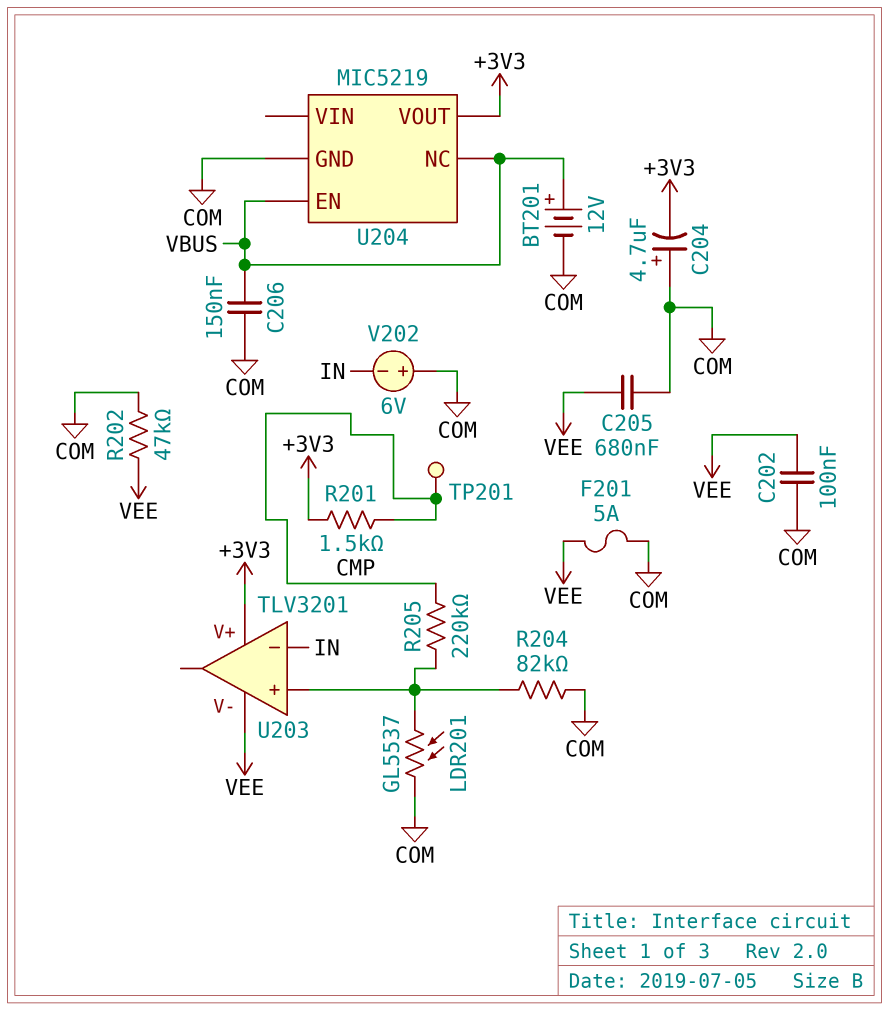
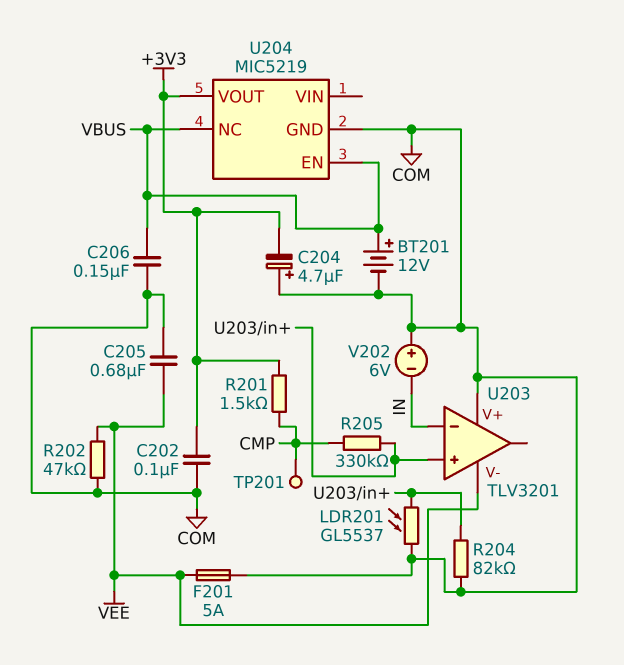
C202: 100nF (COM, VEE) -> 100nF (+3V3, COM)
R205: 220k (CMP, U203/in+) -> 330k (CMP, U203/in+)
U203 pin V+: +3V3 -> COM

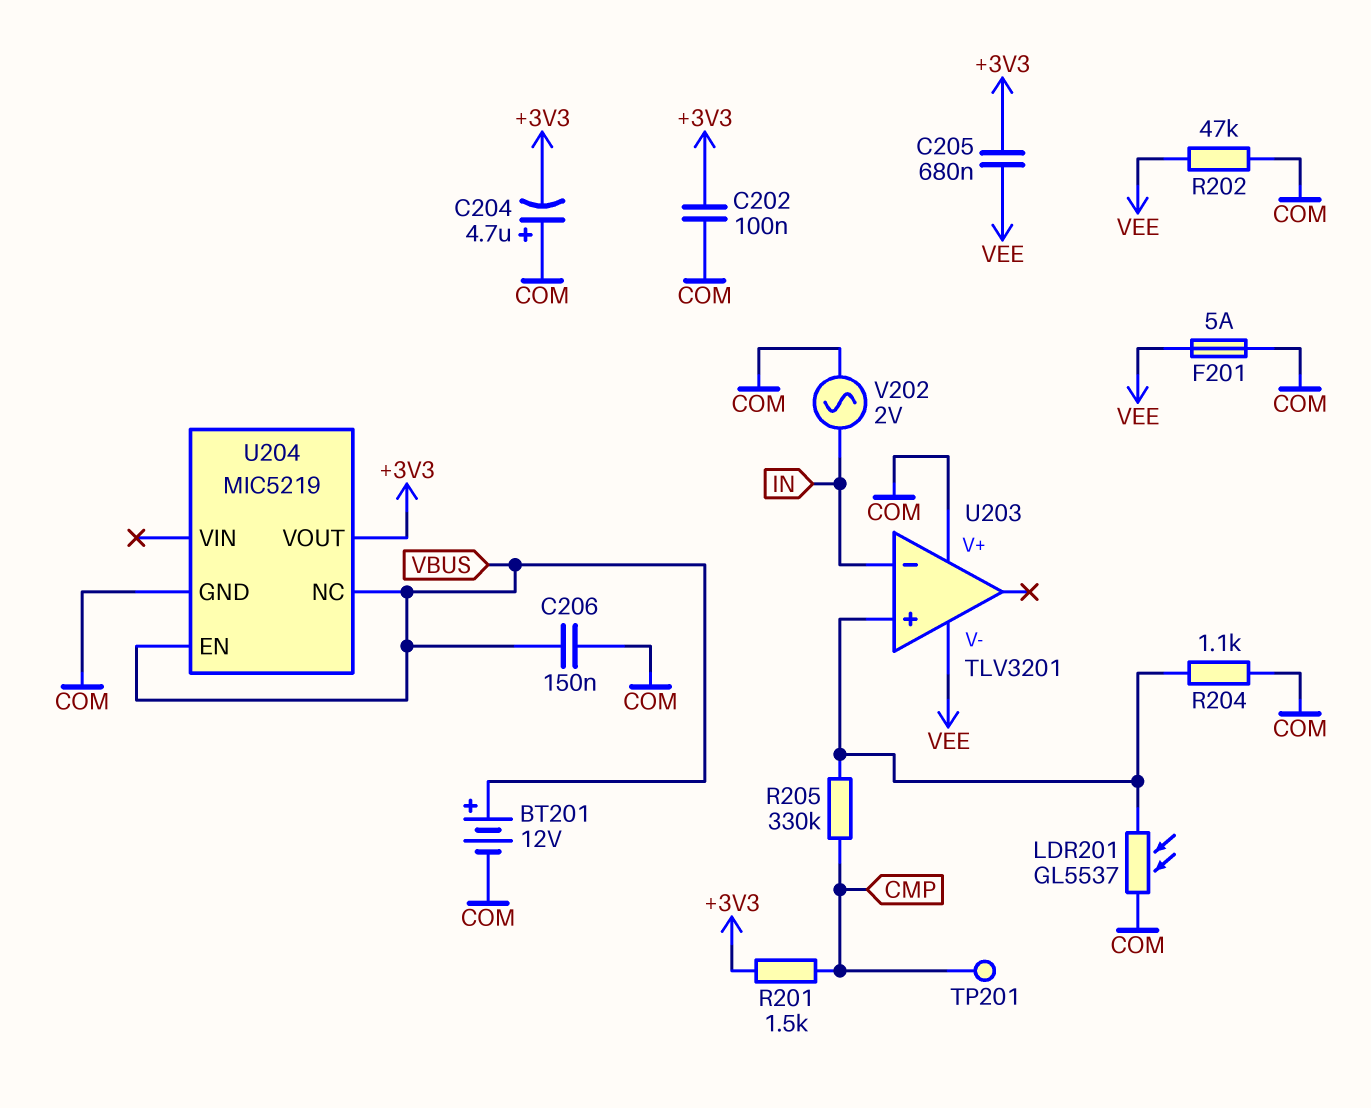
C205: 680nF (COM, VEE) -> 680nF (+3V3, VEE)
R204: 82k (COM, U203/in+) -> 1.1k (COM, U203/in+)
V202: 6V (plus COM, minus IN) -> AC 2V (COM, IN)

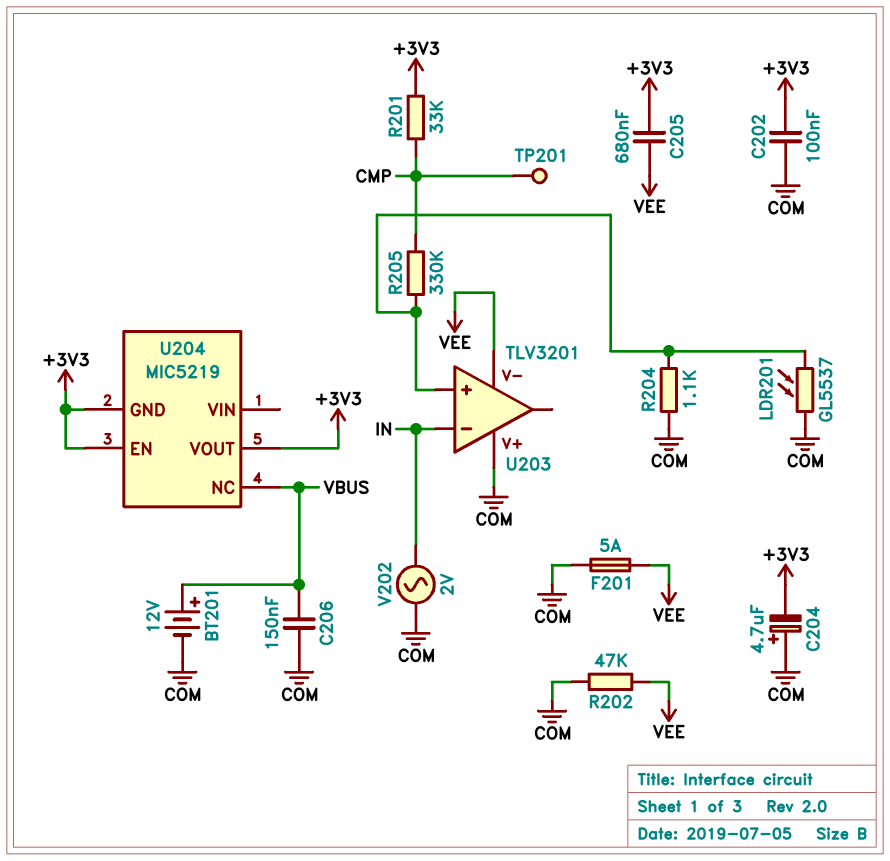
R201: 1.5k (+3V3, CMP) -> 33k (+3V3, CMP)
U204 pin EN: VBUS -> +3V3
U204 pin GND: COM -> +3V3

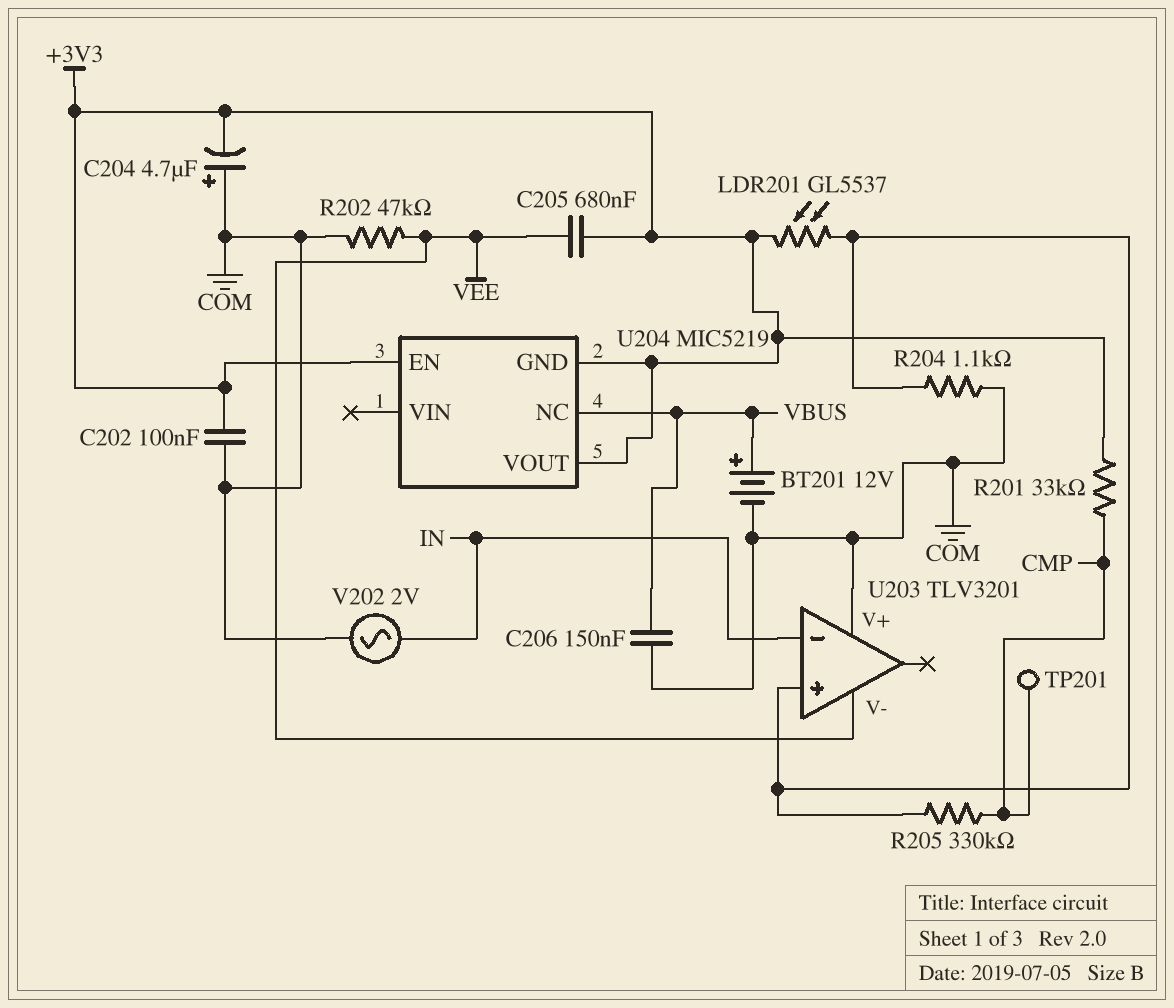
F201: 5A (COM, VEE) -> none
LDR201: GL5537 (COM, U203/in+) -> GL5537 (+3V3, U203/in+)

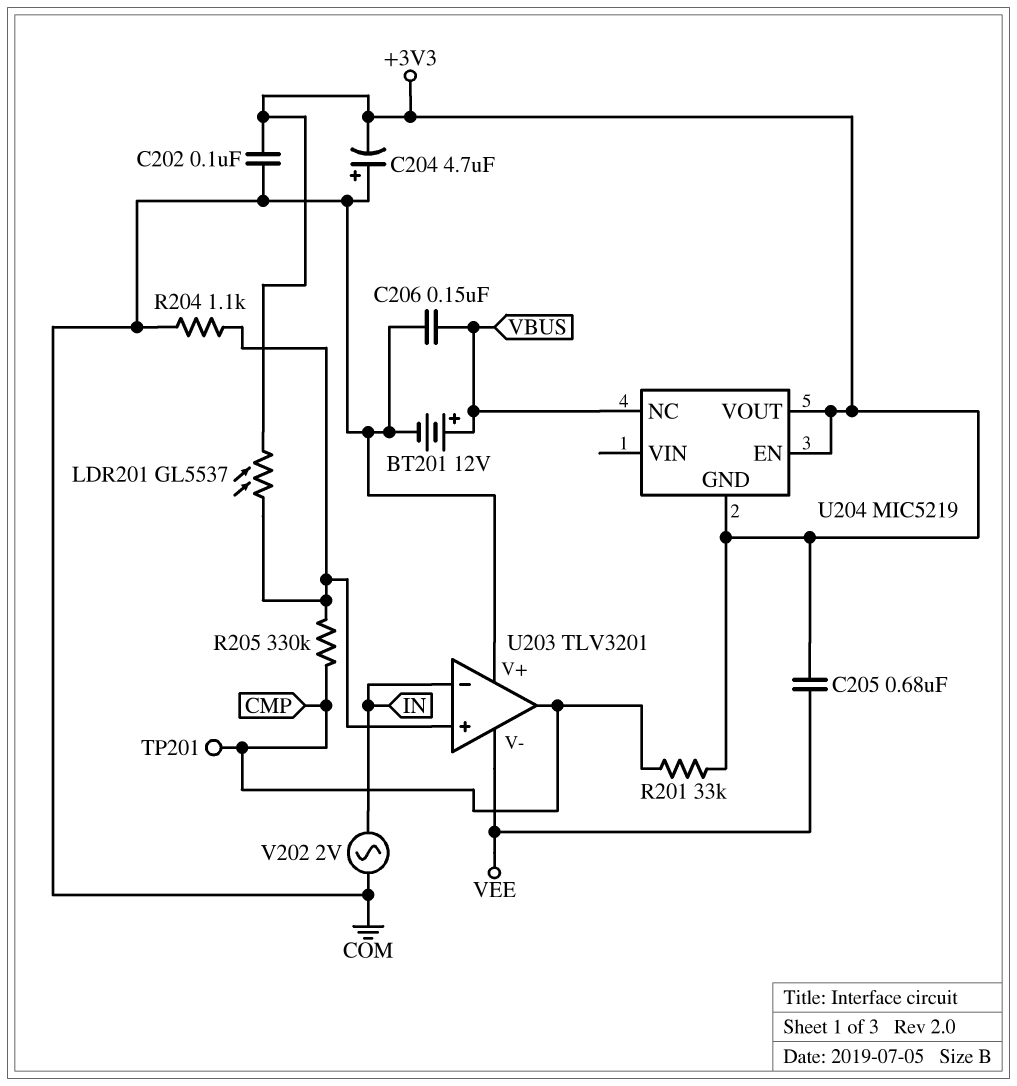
R202: 47k (COM, VEE) -> none
U203 pin out: none -> CMP

